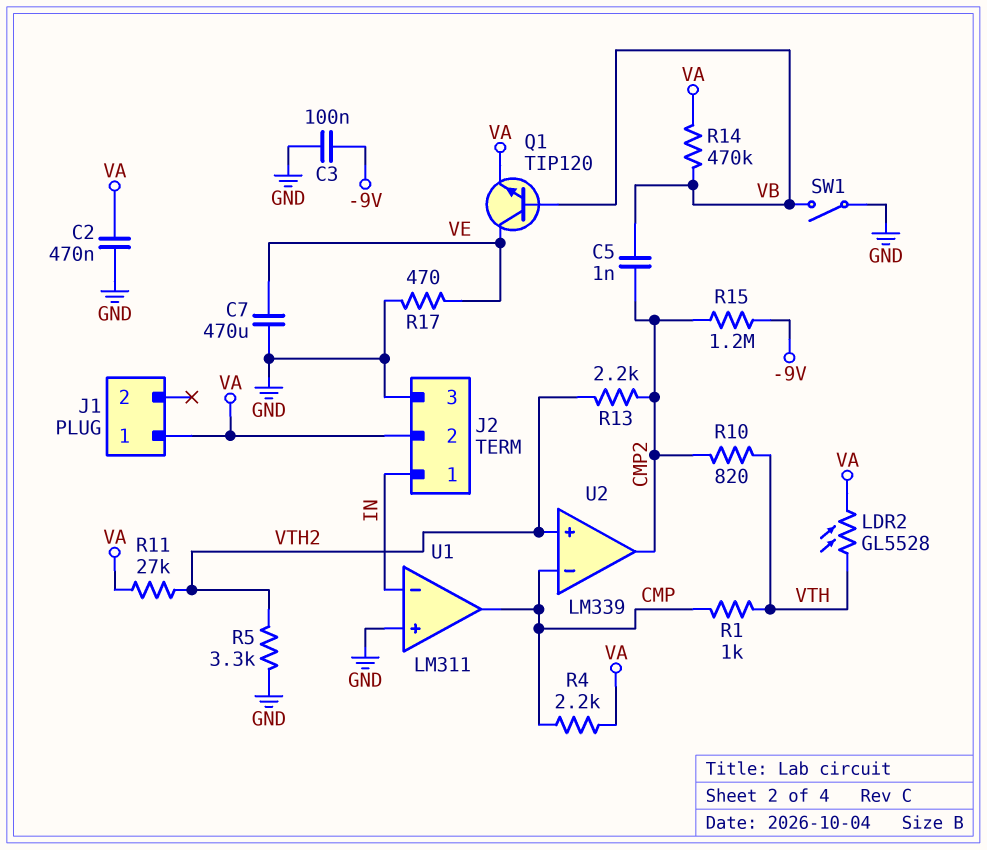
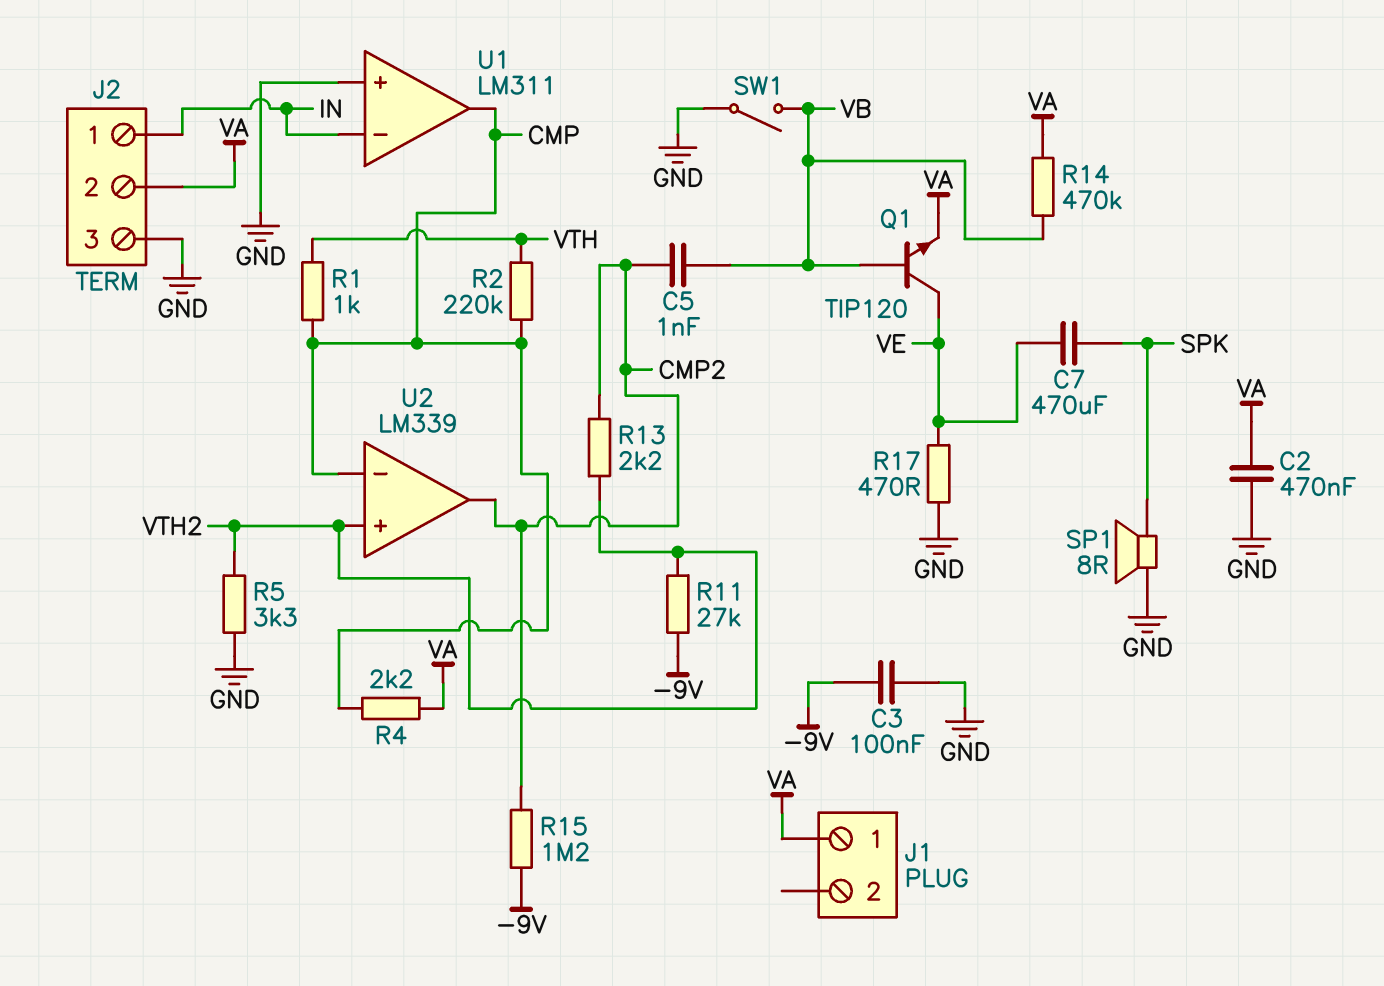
C7: 470uF (GND, VE) -> 470uF (SPK, VE)
LDR2: GL5528 (VA, VTH) -> none
R2: none -> 220k (CMP, VTH)
R10: 820 (CMP2, VTH) -> none
R11: 27k (VA, VTH2) -> 27k (-9V, VTH2)
SP1: none -> speaker 8R (GND, SPK)

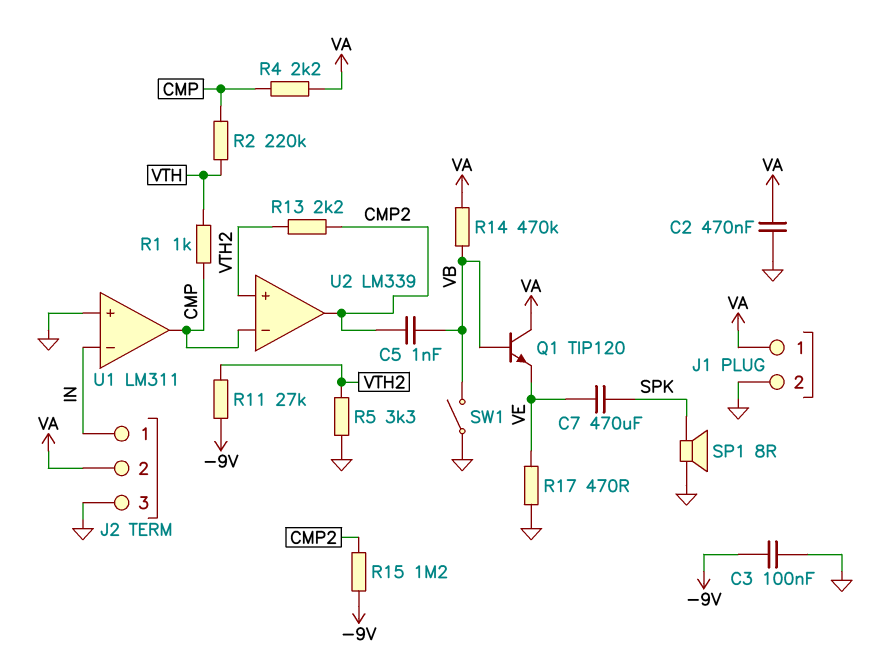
J1 pin 2: none -> GND
Q1: NPN TIP120 (B VB, C VE, E VA) -> NPN TIP120 (B VB, C VA, E VE)

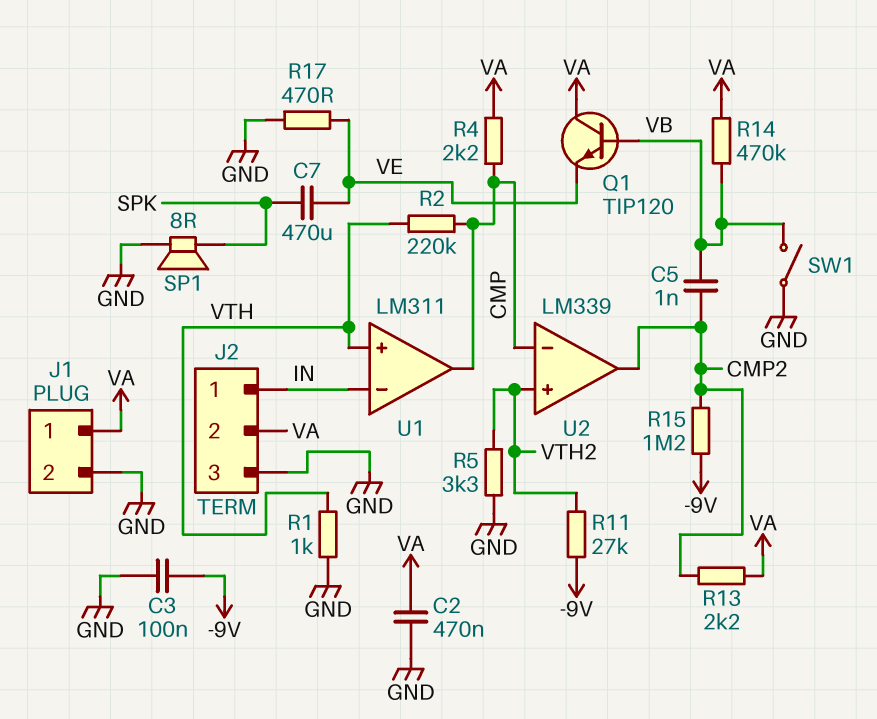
R1: 1k (CMP, VTH) -> 1k (GND, VTH)
R13: 2.2k (CMP2, VTH2) -> 2.2k (CMP2, VA)
U1 pin in+: GND -> VTH

